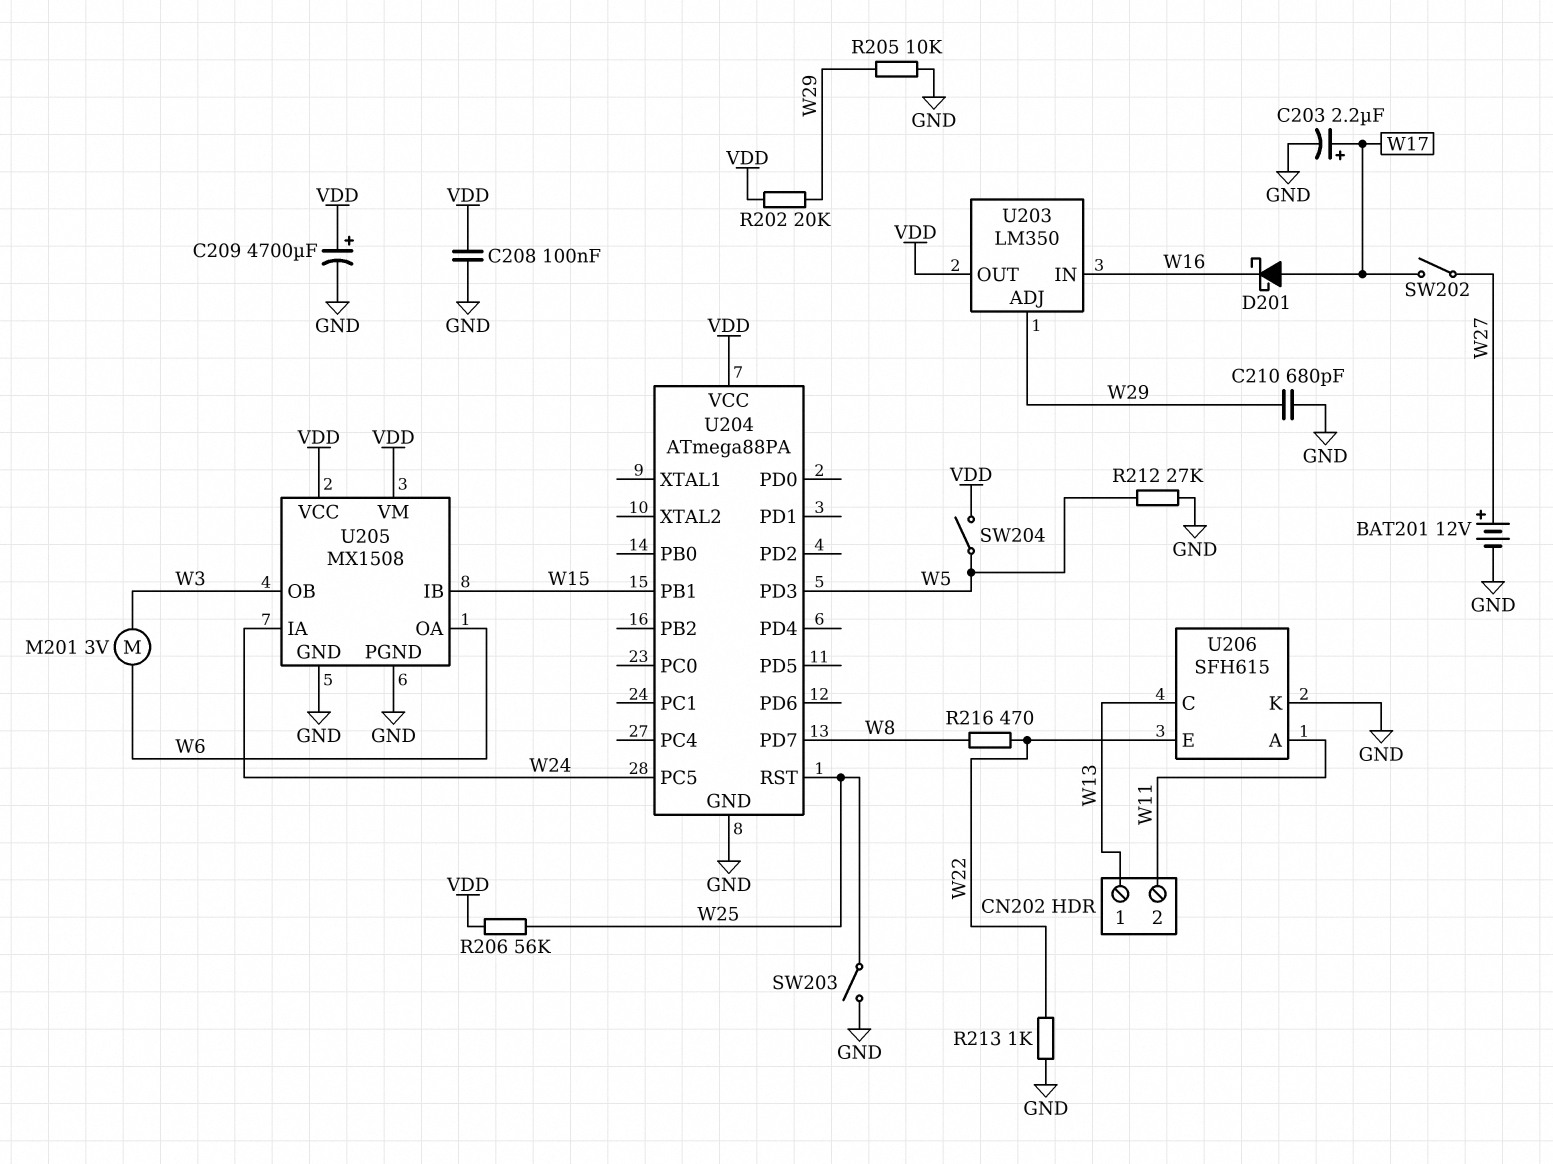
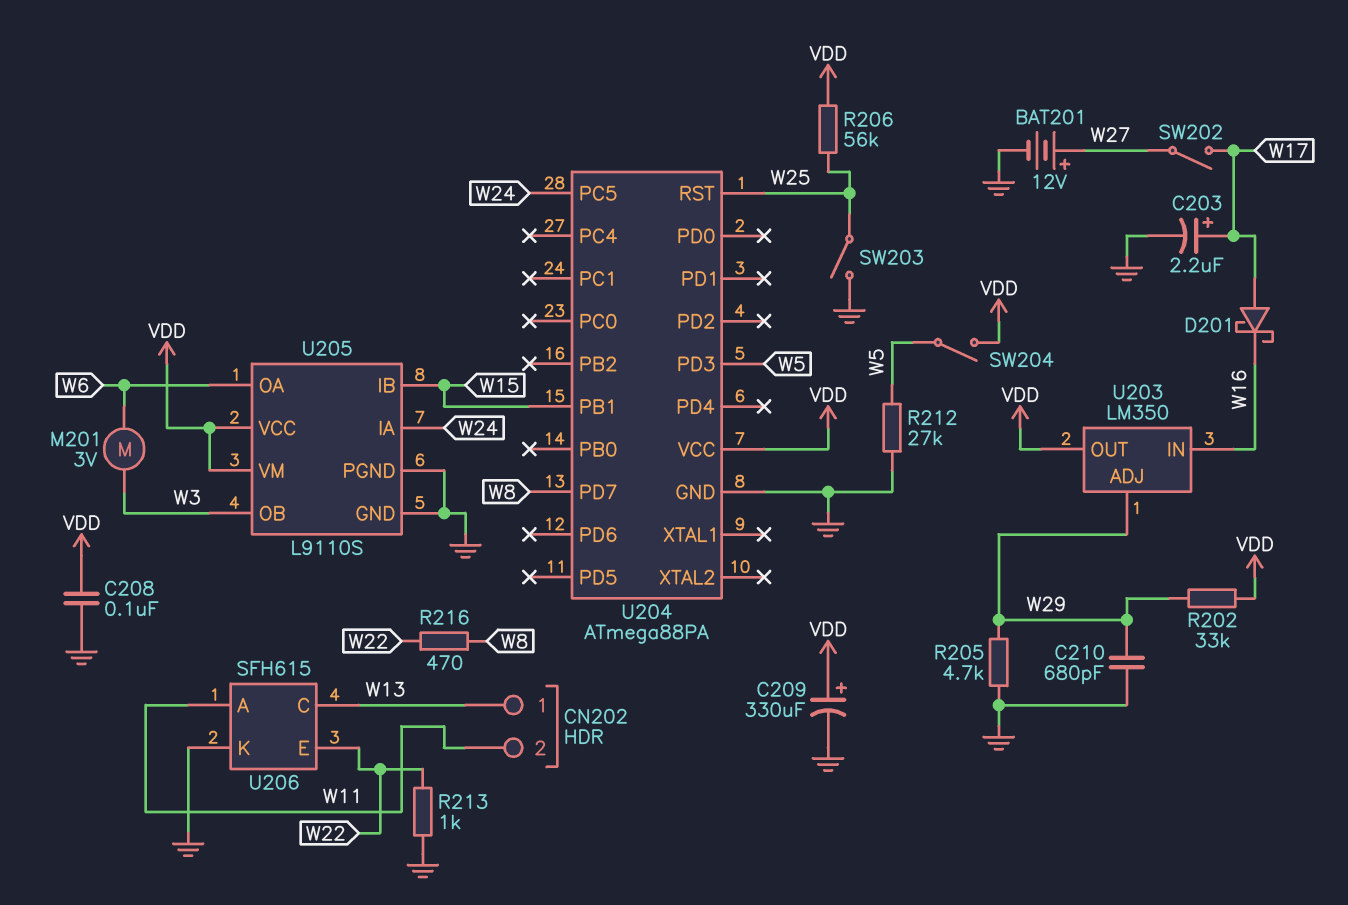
C209: 4700uF (plus VDD, minus GND) -> 330uF (plus VDD, minus GND)
R202: 20k (VDD, W29) -> 33k (VDD, W29)
R205: 10k (GND, W29) -> 4.7k (GND, W29)
U205: MX1508 -> L9110S

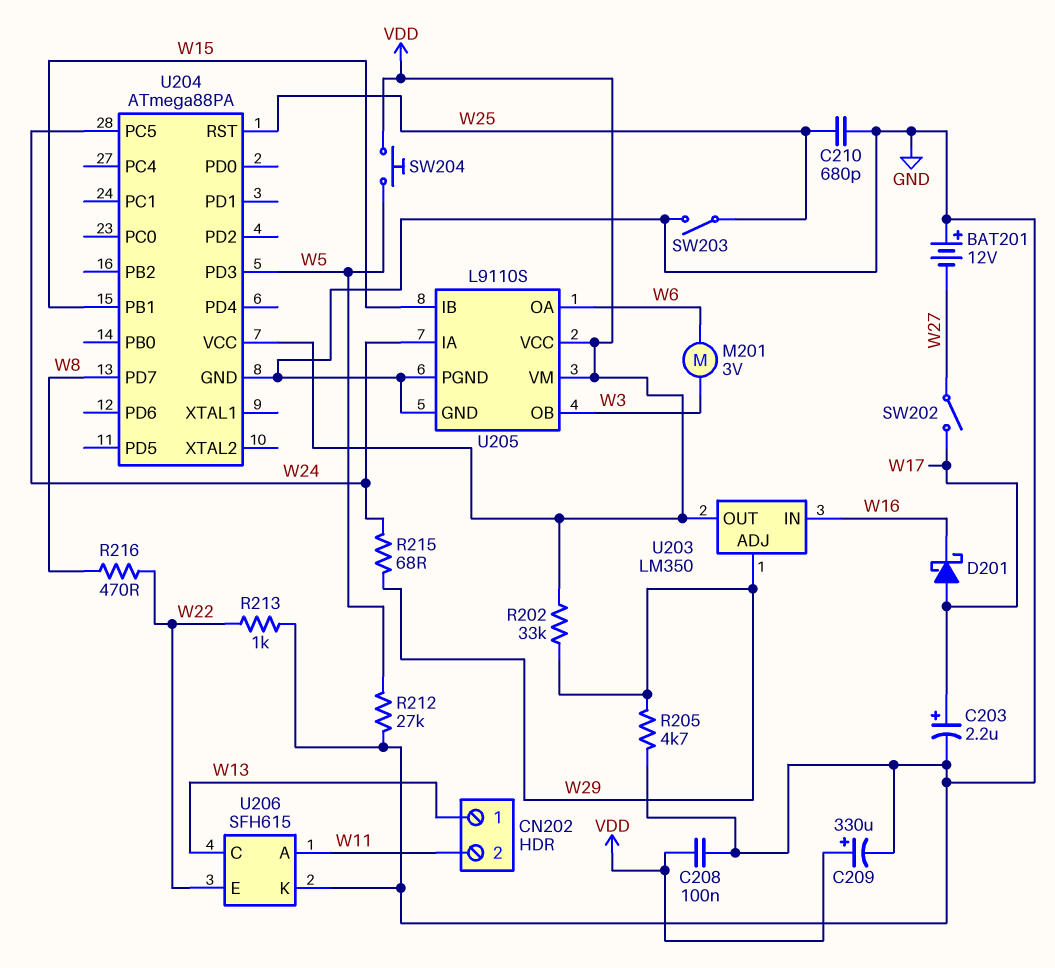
BAT201: 12V (plus W27, minus GND) -> 12V (plus GND, minus W27)
C210: 680pF (GND, W29) -> 680pF (GND, W25)
R206: 56k (VDD, W25) -> none
R215: none -> 68 (W24, W29)
SW204: switch (VDD, W5) -> button (VDD, W5)

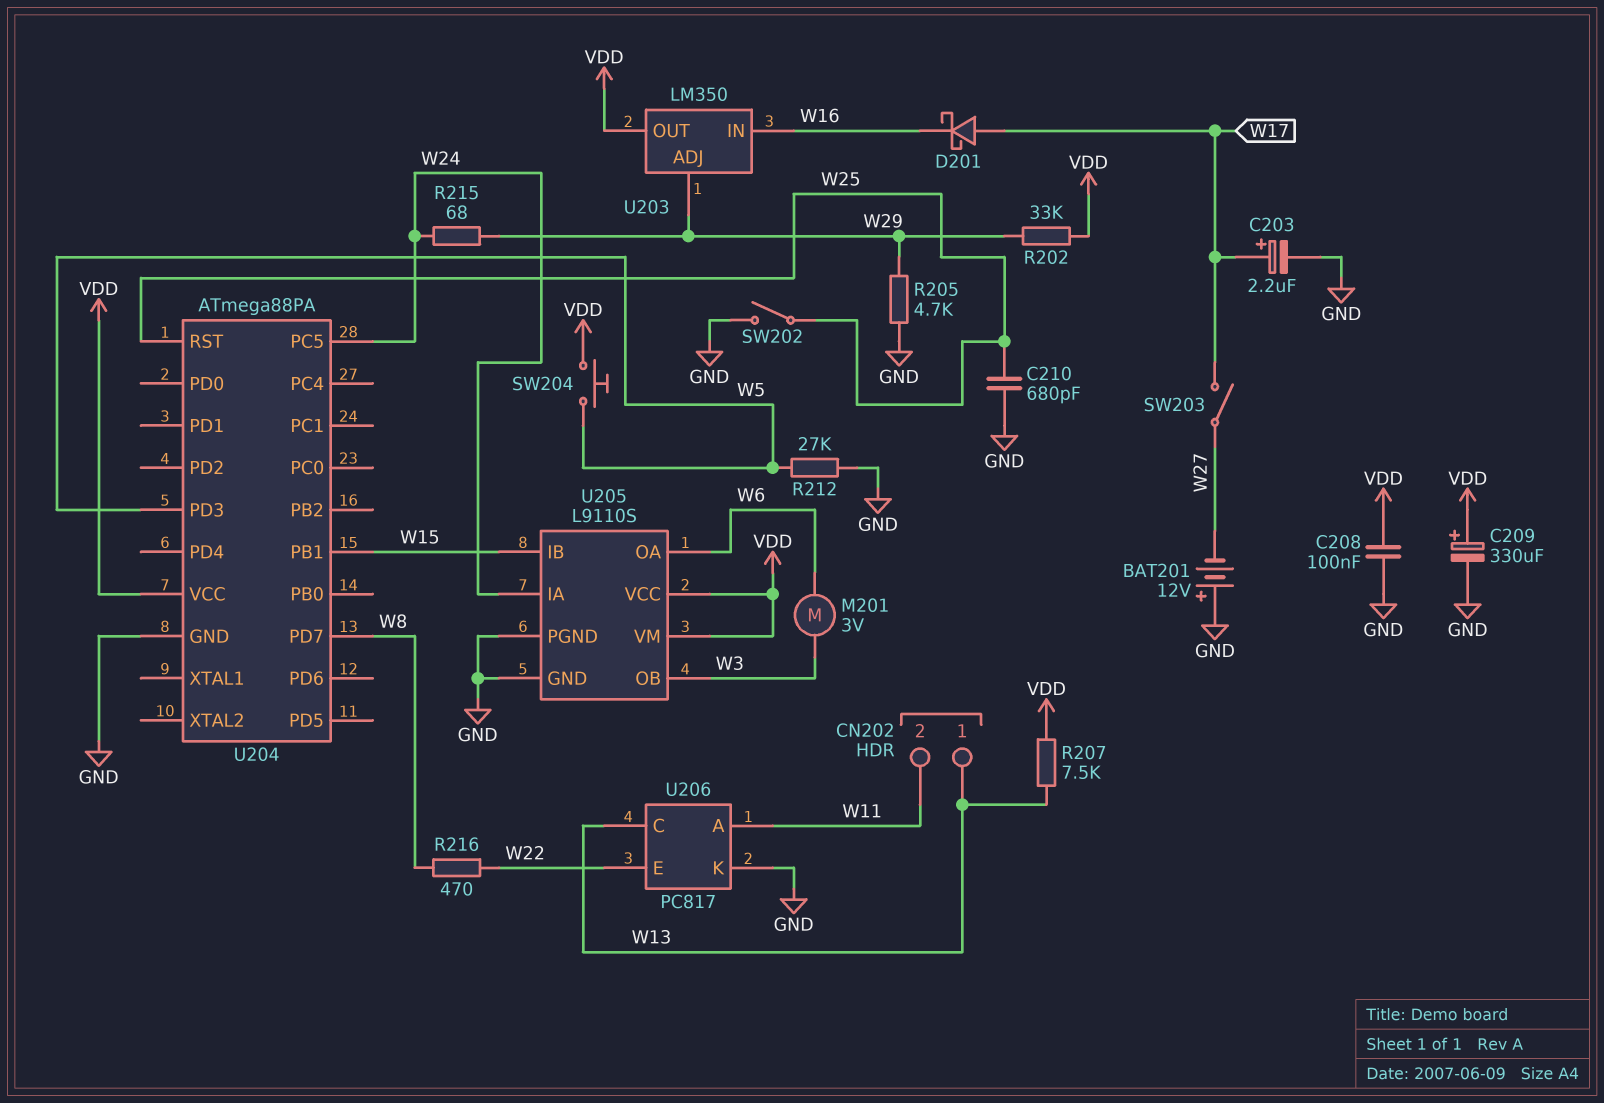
R207: none -> 7.5k (VDD, W13)
R213: 1k (GND, W22) -> none
SW202: switch (W17, W27) -> switch (GND, W25)
SW203: switch (GND, W25) -> switch (W17, W27)
U206: SFH615 -> PC817

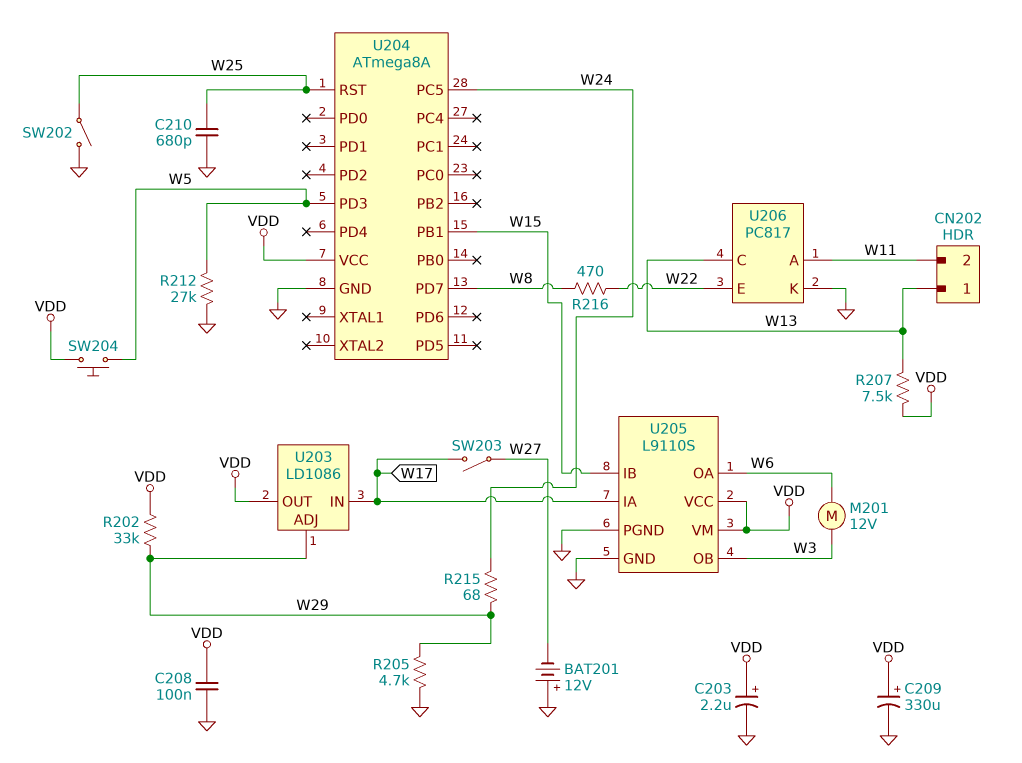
C203: 2.2uF (plus W17, minus GND) -> 2.2uF (plus VDD, minus GND)
D201: schottky (A W17, K W16) -> none
M201: motor 3V (W3, W6) -> motor 12V (W3, W6)
U203: LM350 -> LD1086
U203 pin IN: W16 -> W17
U204: ATmega88PA -> ATmega8A
U205 pin IA: W24 -> W17

